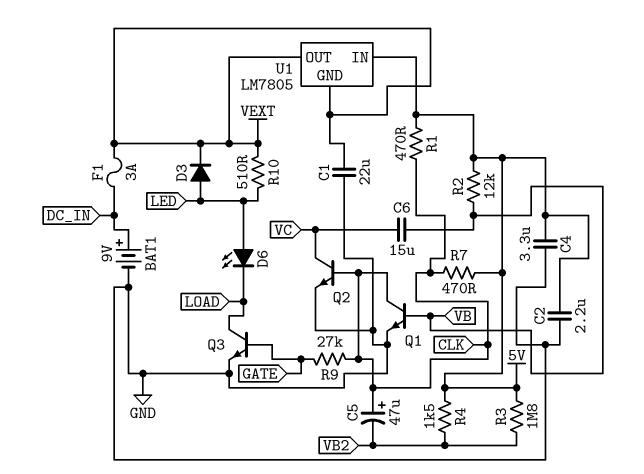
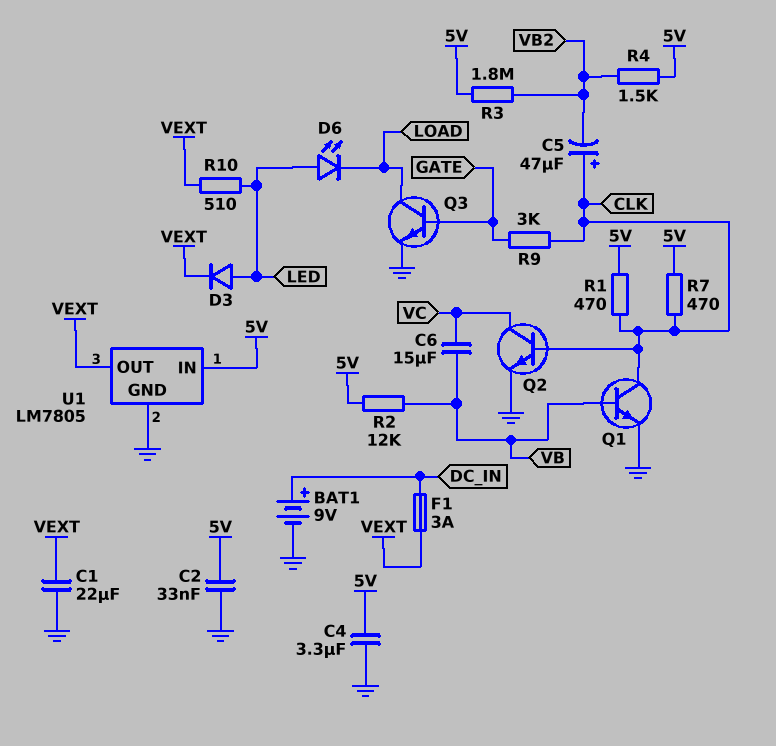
C2: 2.2uF (5V, GND) -> 33nF (5V, GND)
R9: 27k (CLK, GATE) -> 3k (CLK, GATE)
U1 pin GND: VEXT -> GND

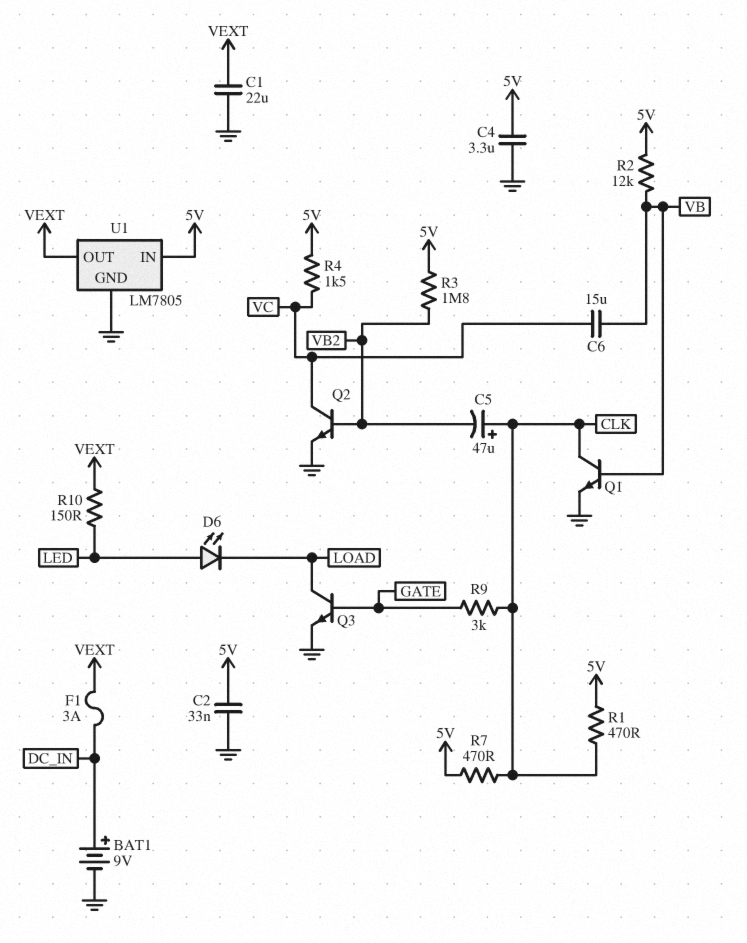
D3: diode (A LED, K VEXT) -> none
Q2: NPN (B CLK, C VC, E GND) -> NPN (B VB2, C VC, E GND)
R4: 1.5k (5V, VB2) -> 1.5k (5V, VC)
R10: 510 (LED, VEXT) -> 150 (LED, VEXT)

